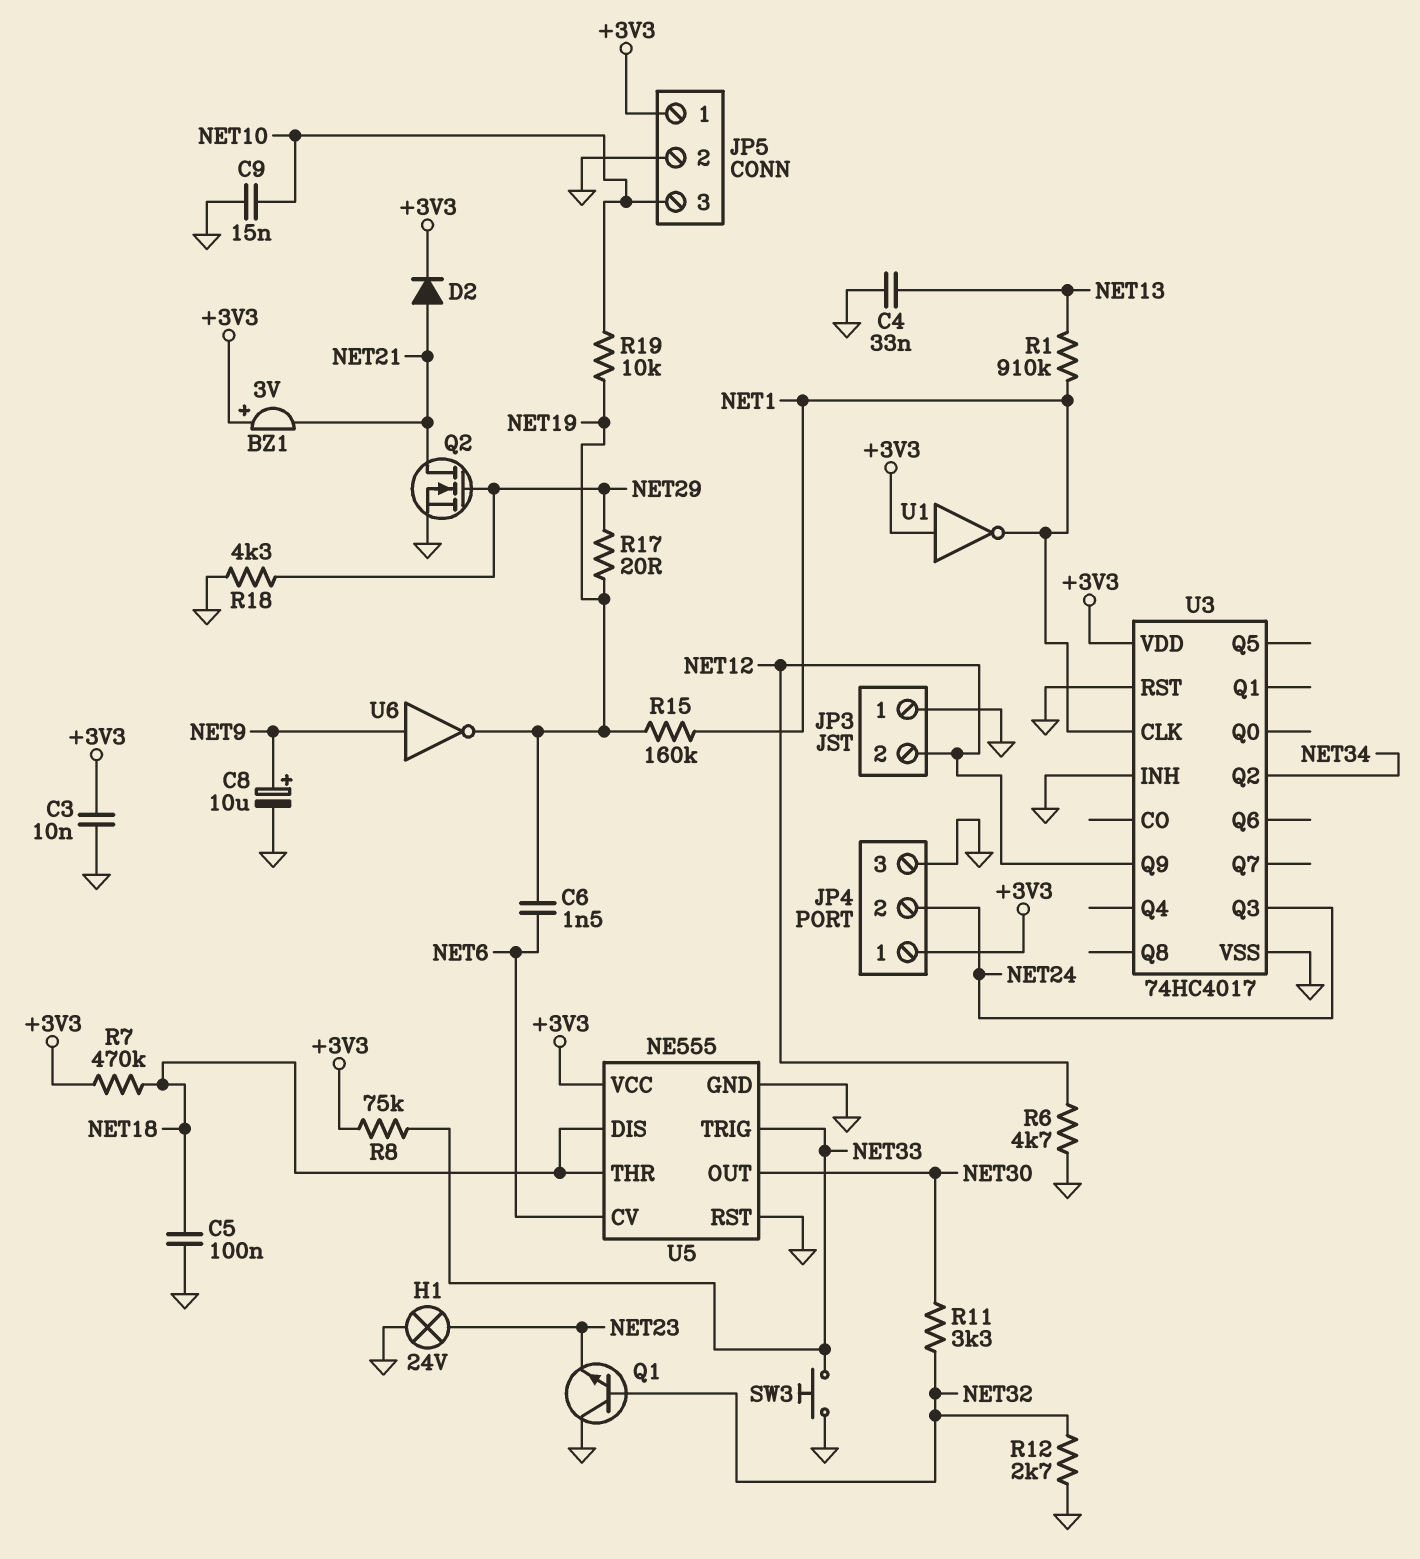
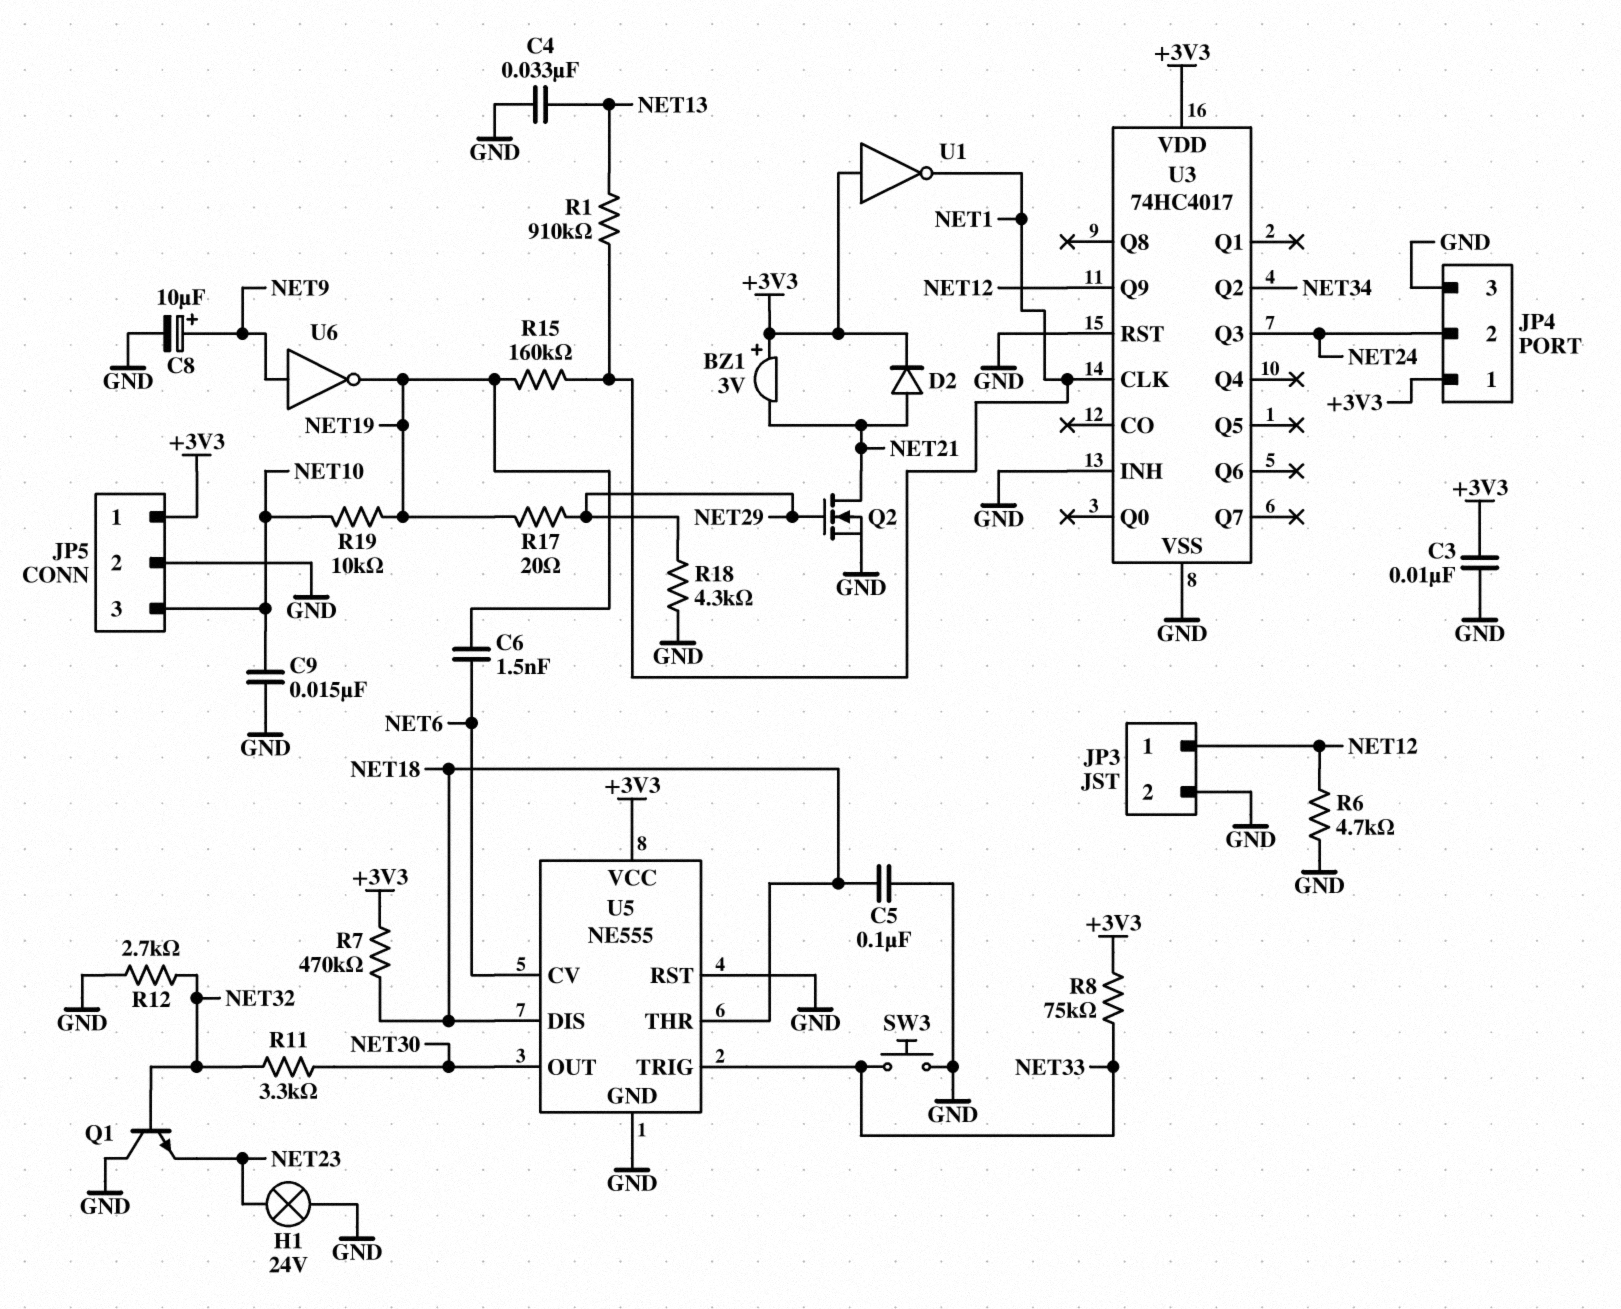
JP3 pin 1: GND -> NET12
JP3 pin 2: NET12 -> GND

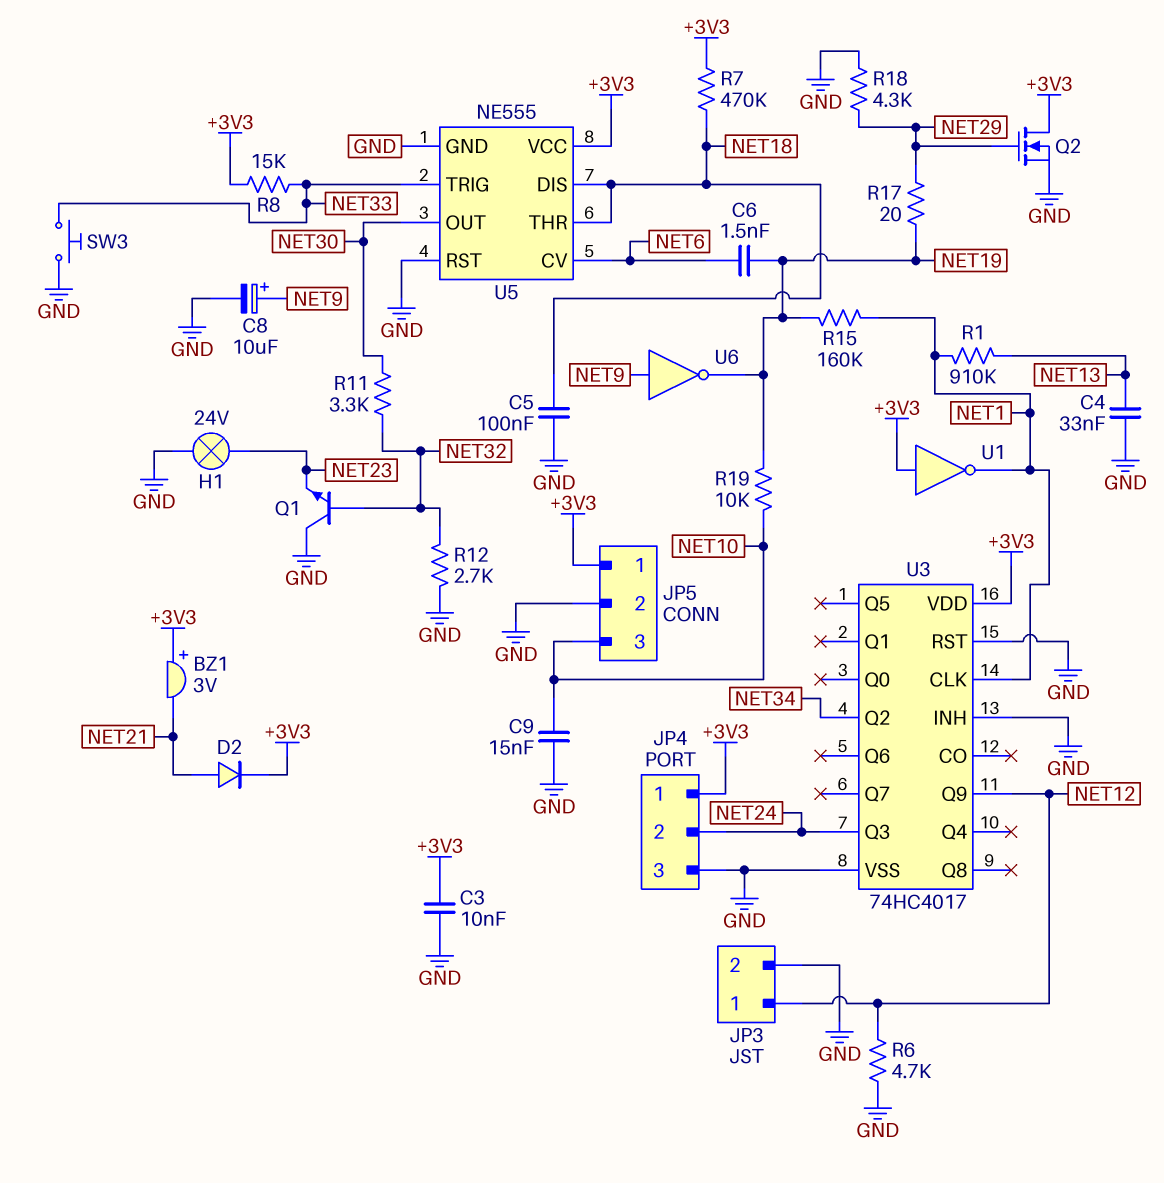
Q2: NMOS (G NET29, D NET21, S GND) -> NMOS (G NET29, D +3V3, S GND)
R8: 75k (+3V3, NET33) -> 15k (+3V3, NET33)

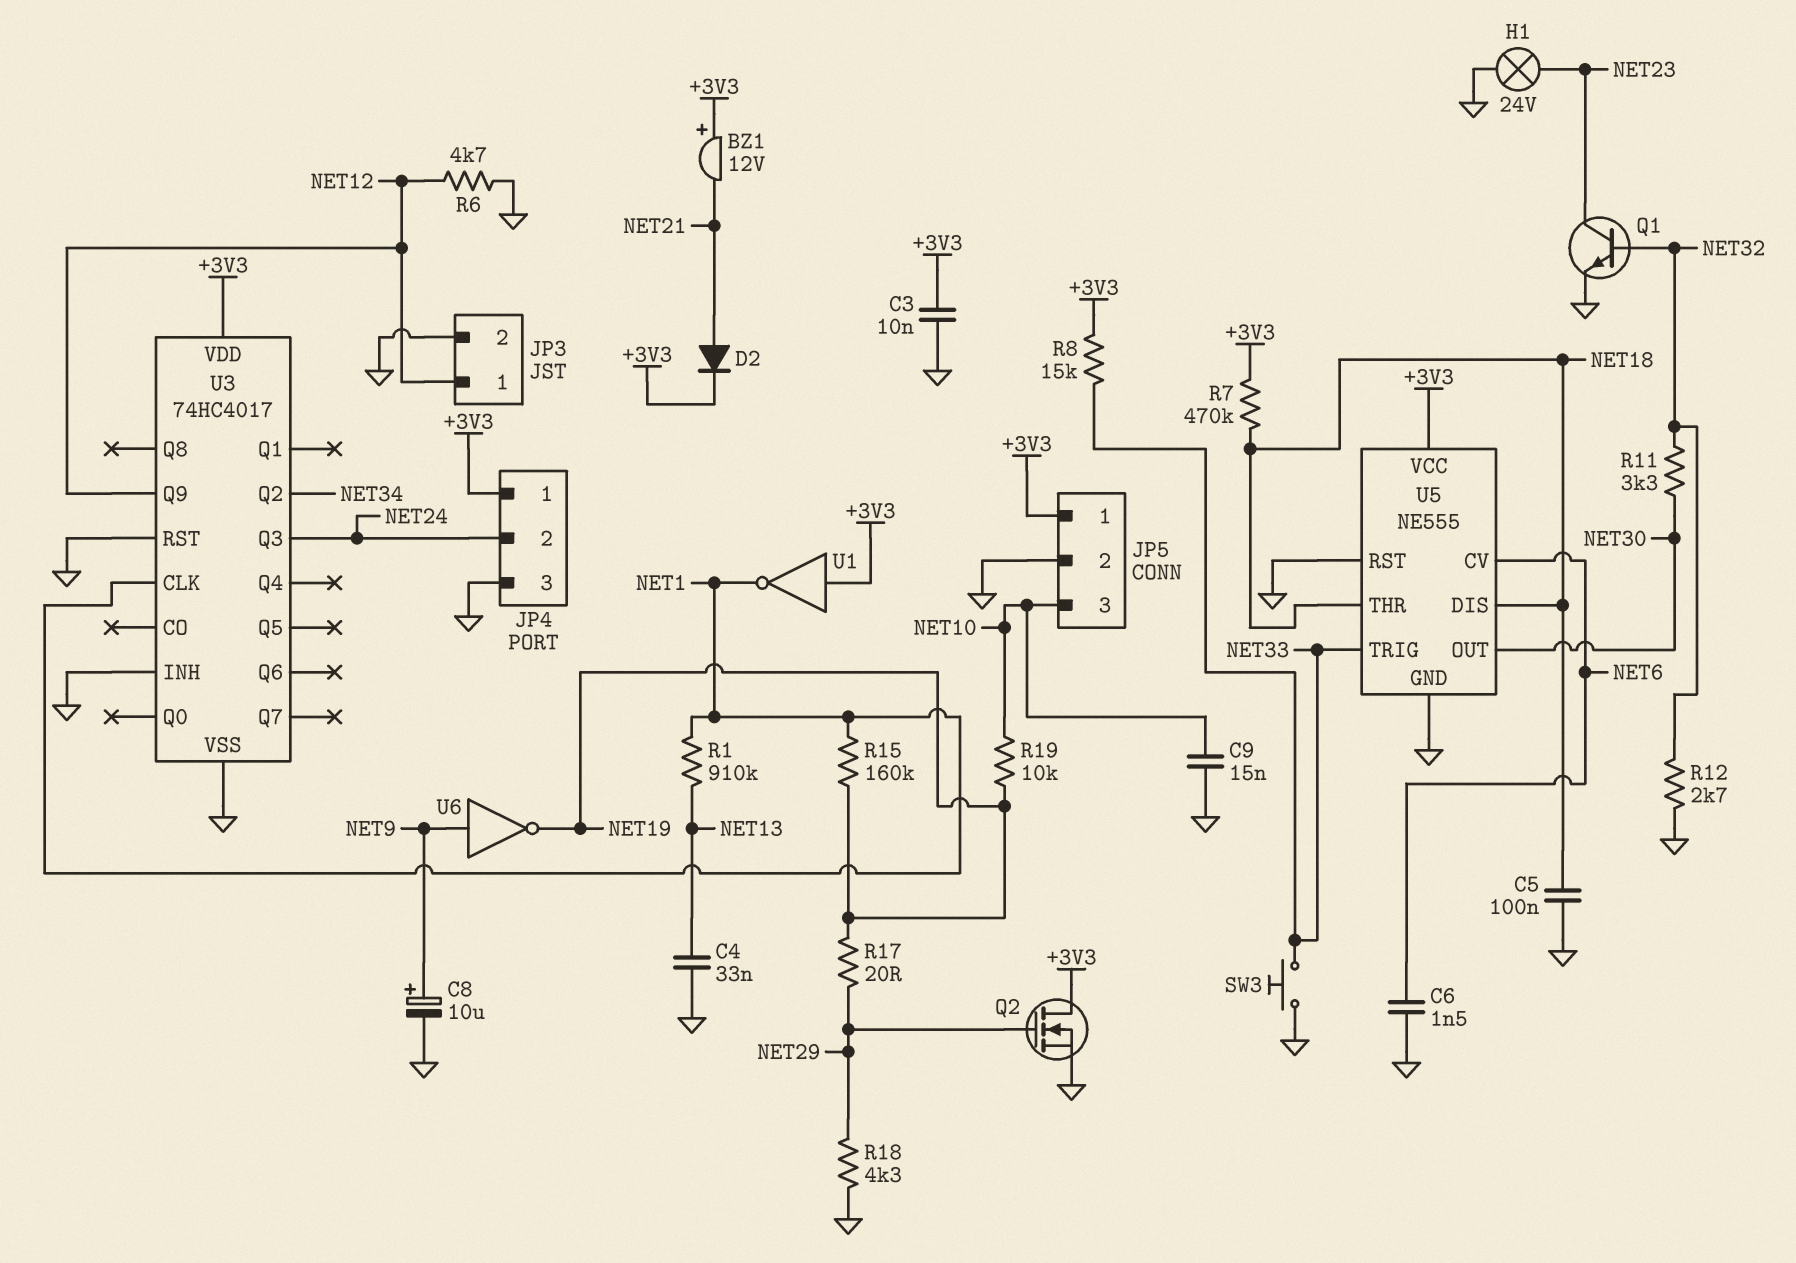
BZ1: buzzer 3V (plus +3V3, minus NET21) -> buzzer 12V (plus +3V3, minus NET21)
C6: 1.5nF (NET6, NET19) -> 1.5nF (GND, NET6)
Q1: NPN (B NET32, C GND, E NET23) -> NPN (B NET32, C NET23, E GND)

